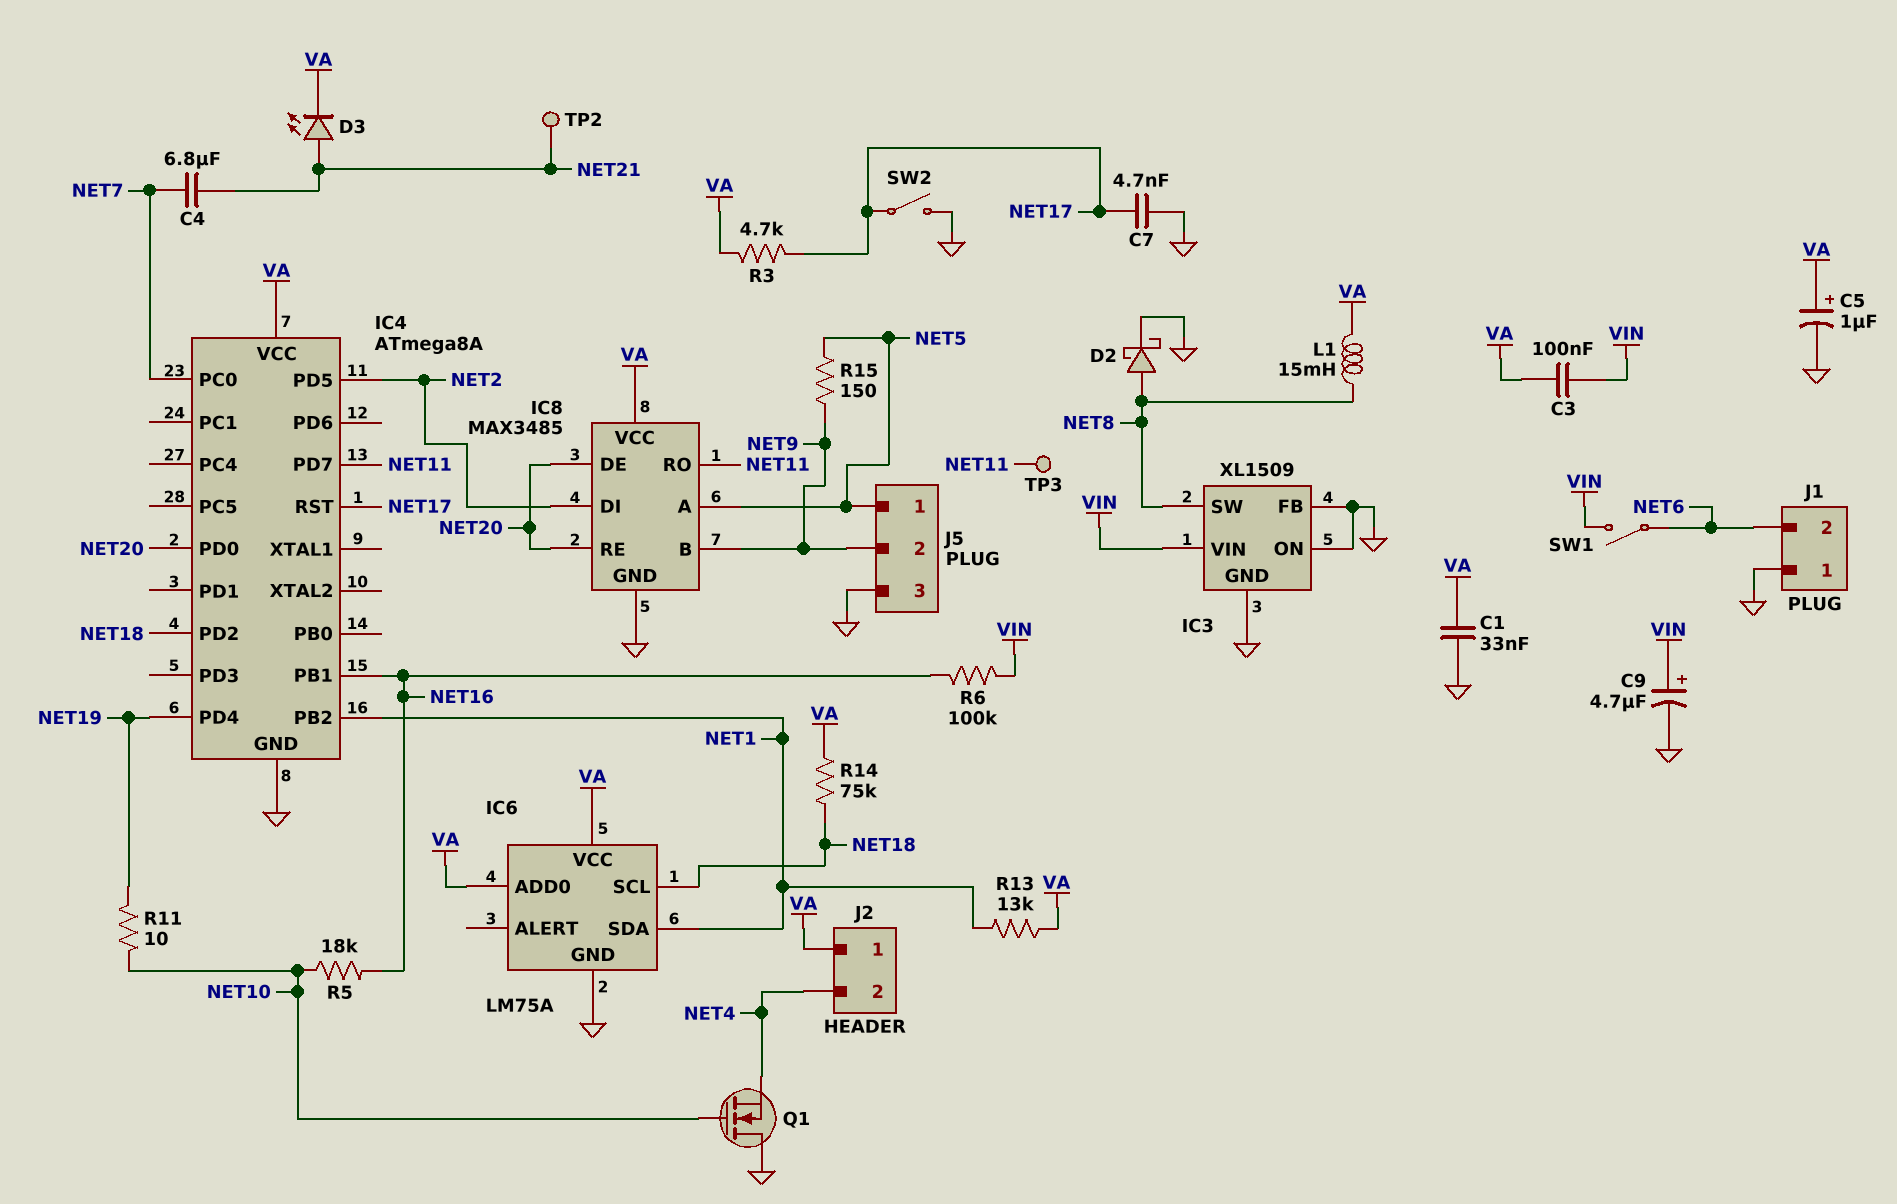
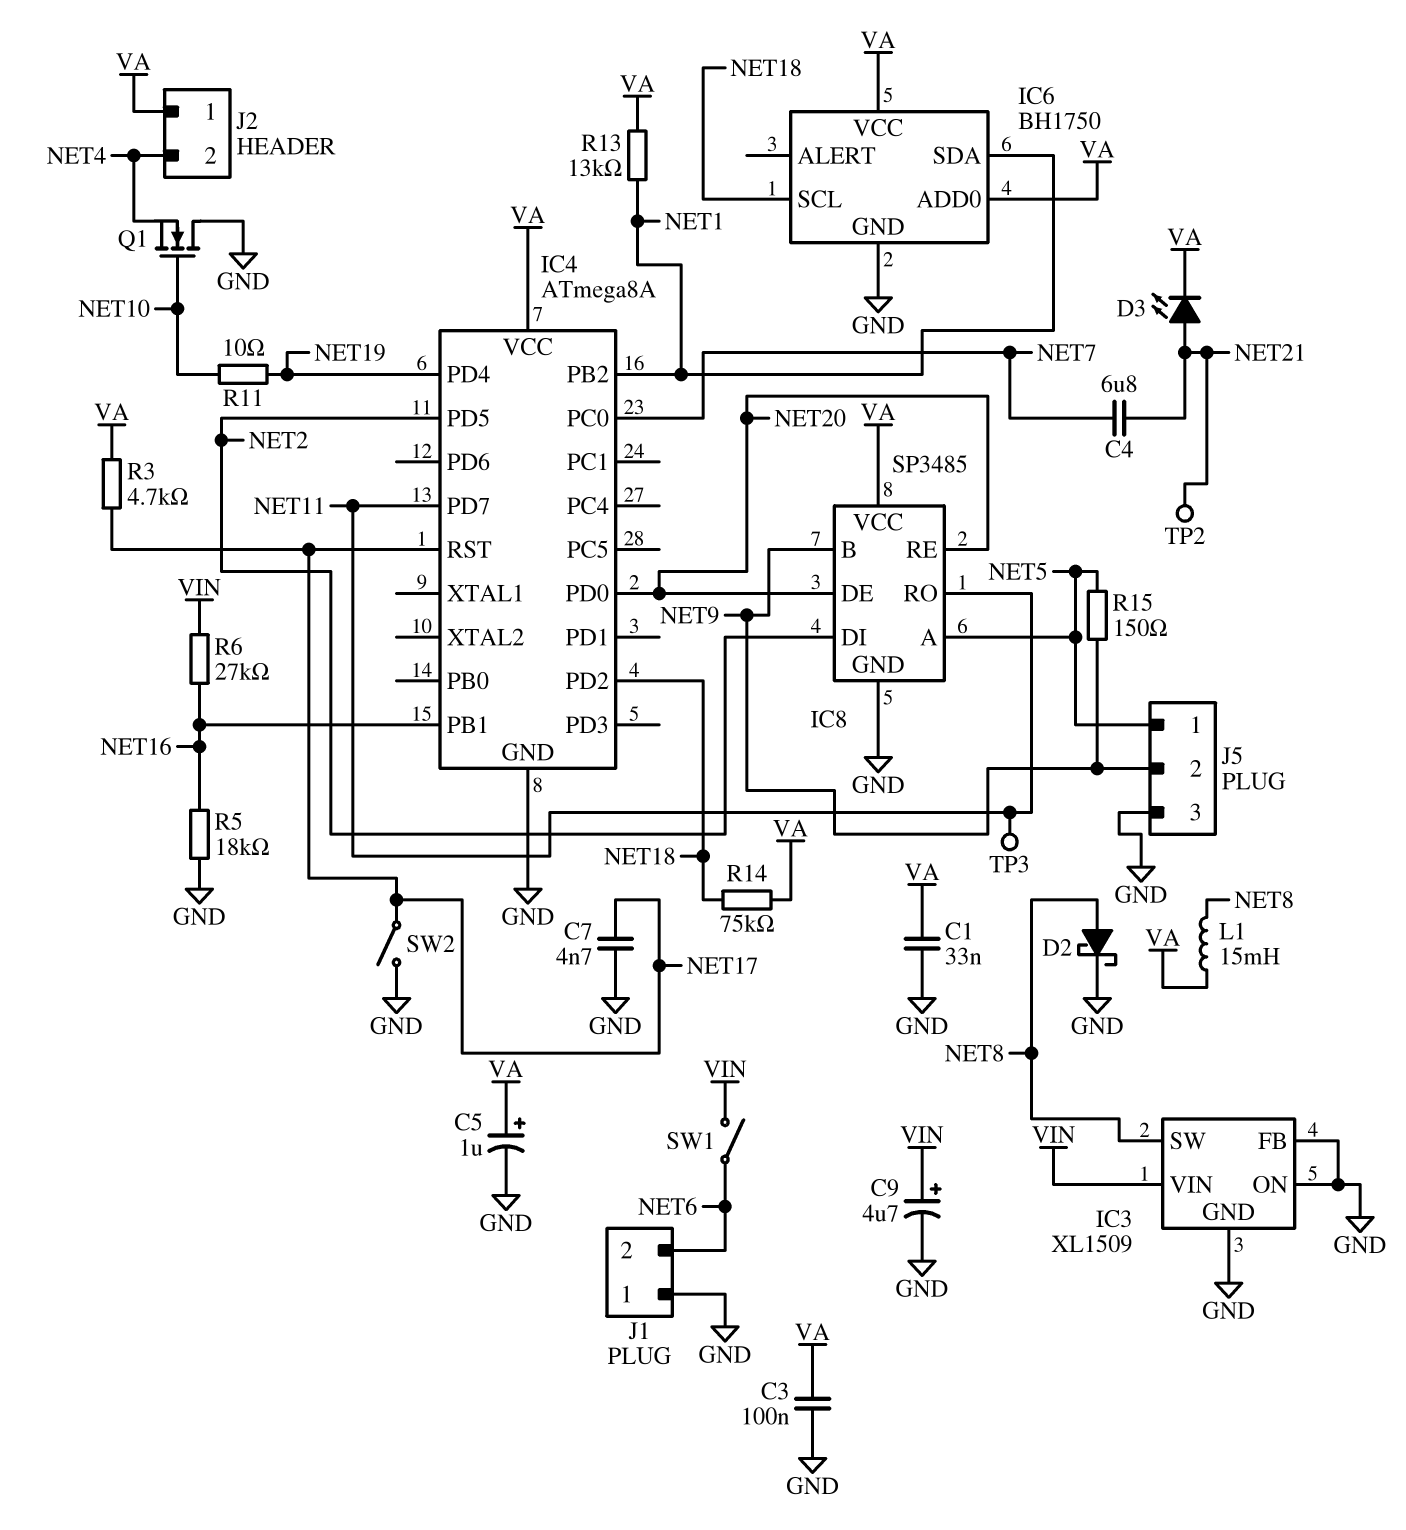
C3: 100nF (VA, VIN) -> 100nF (GND, VA)
IC6: LM75A -> BH1750
IC8: MAX3485 -> SP3485
R5: 18k (NET10, NET16) -> 18k (GND, NET16)
R6: 100k (NET16, VIN) -> 27k (NET16, VIN)

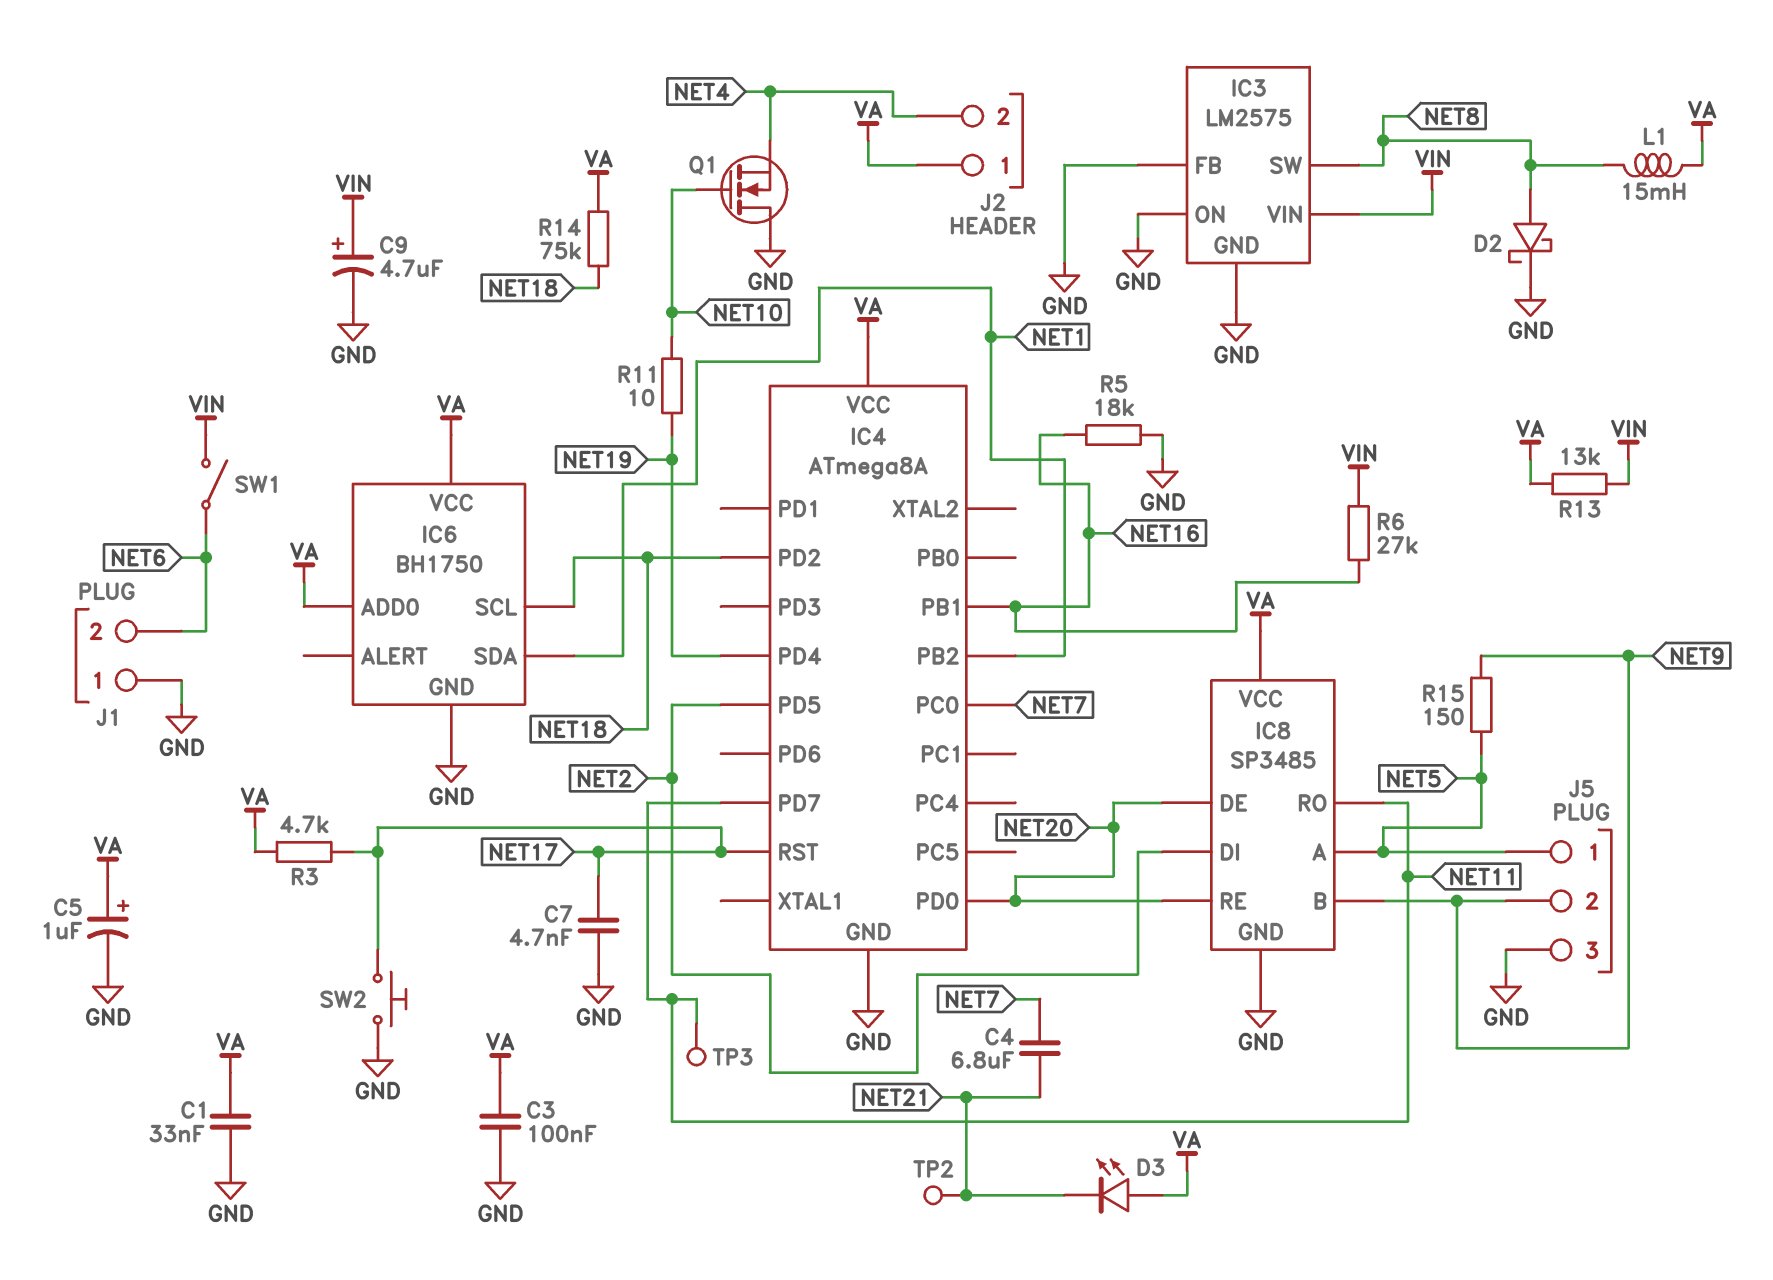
D3: LED (A NET21, K VA) -> LED (A VA, K NET21)
IC3: XL1509 -> LM2575
R13: 13k (NET1, VA) -> 13k (VA, VIN)
SW2: switch (GND, NET17) -> button (GND, NET17)

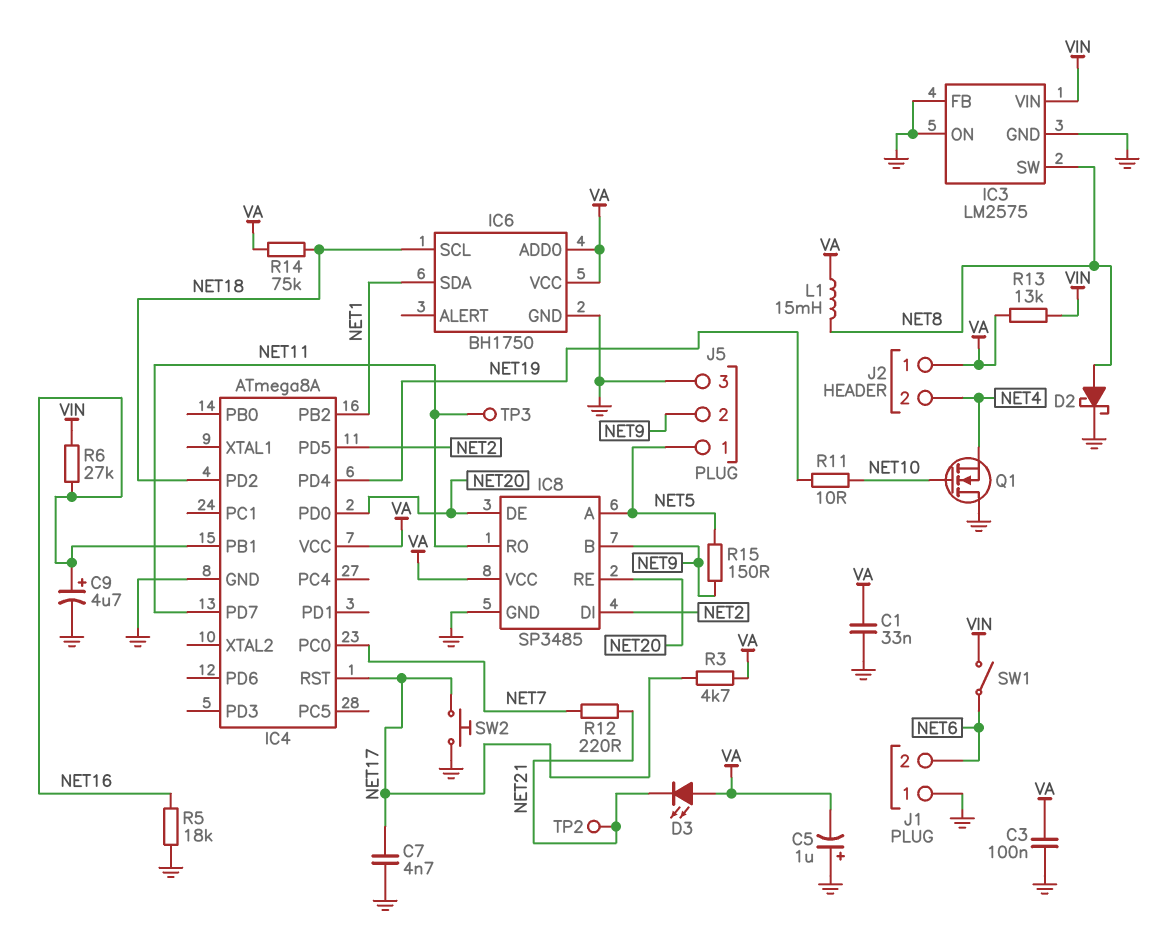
C4: 6.8uF (NET7, NET21) -> none
C5: 1uF (plus VA, minus GND) -> 1uF (plus GND, minus VA)
C9: 4.7uF (plus VIN, minus GND) -> 4.7uF (plus NET16, minus GND)
R12: none -> 220 (NET7, NET21)

